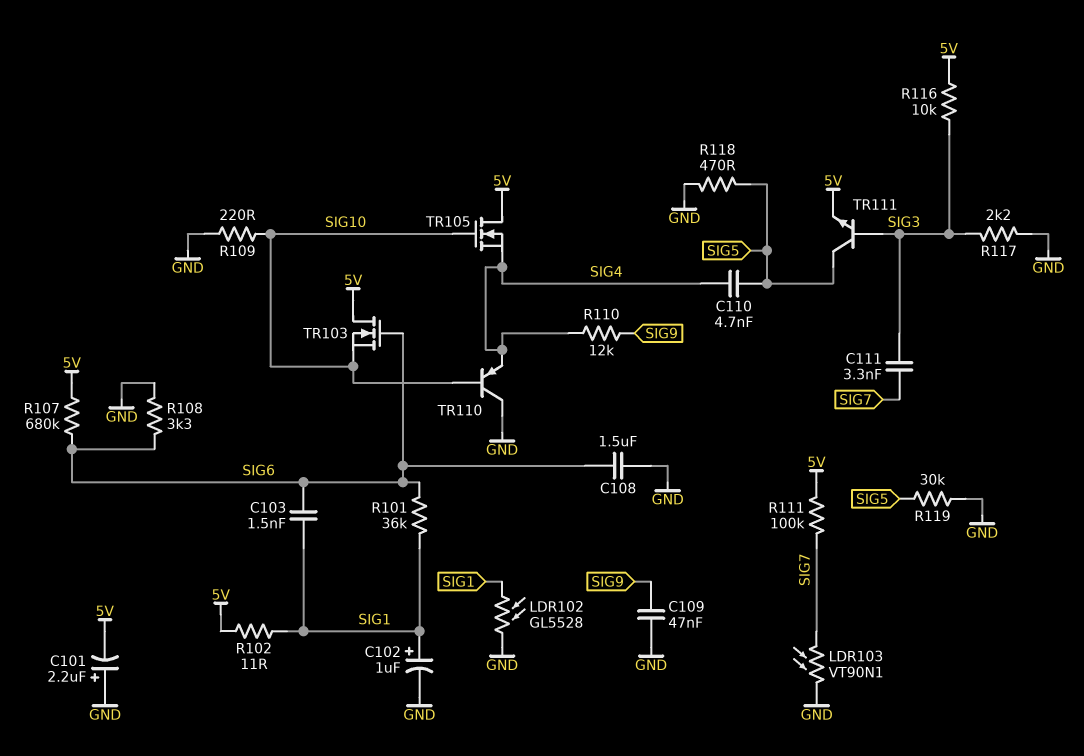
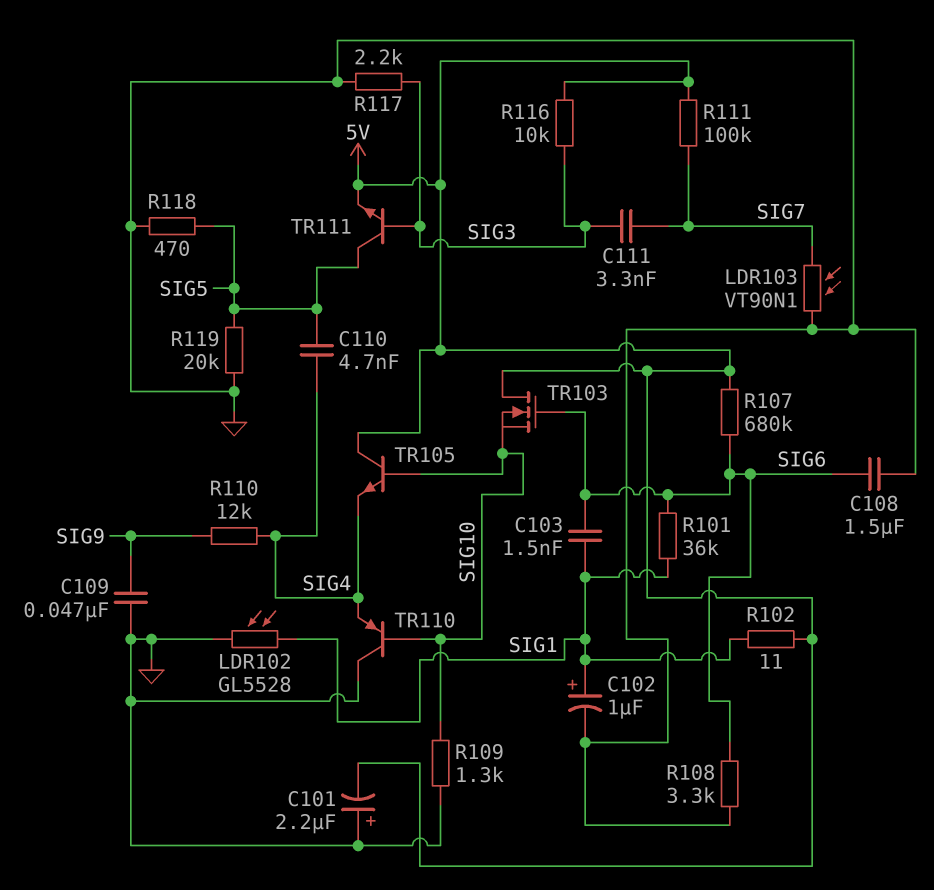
R109: 220 (GND, SIG10) -> 1.3k (GND, SIG10)
R119: 30k (GND, SIG5) -> 20k (GND, SIG5)
TR105: NMOS (G SIG10, D 5V, S SIG4) -> NPN (B SIG10, C 5V, E SIG4)

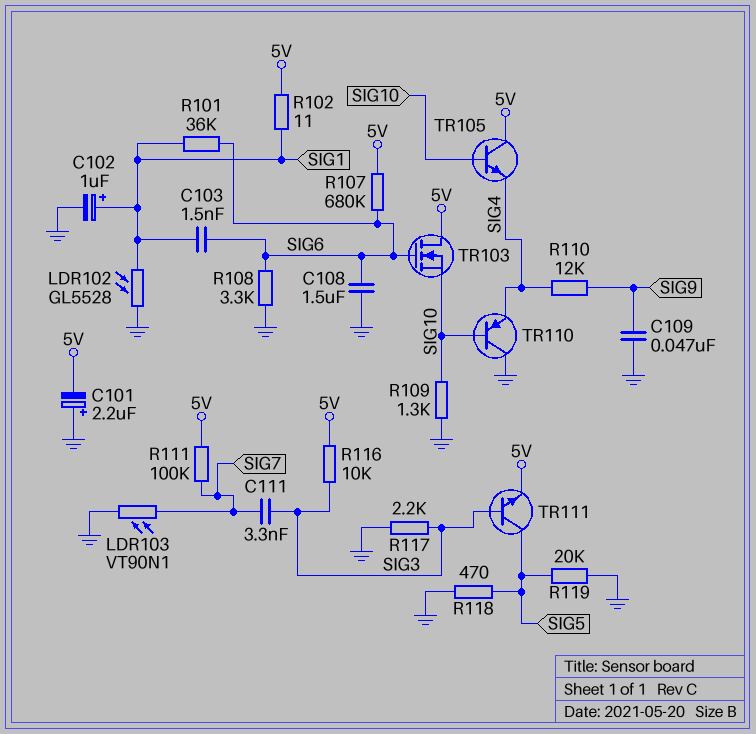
C110: 4.7nF (SIG4, SIG5) -> none

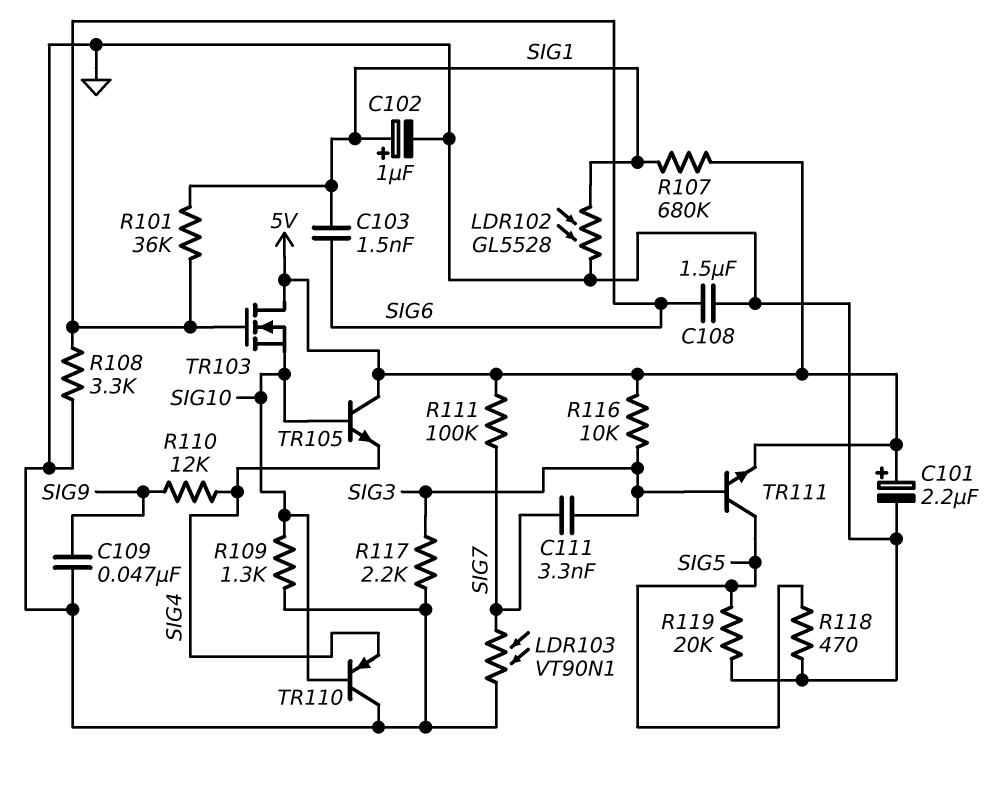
C101: 2.2uF (plus GND, minus 5V) -> 2.2uF (plus 5V, minus GND)
R102: 11 (5V, SIG1) -> none
R107: 680k (5V, SIG6) -> 680k (5V, SIG1)

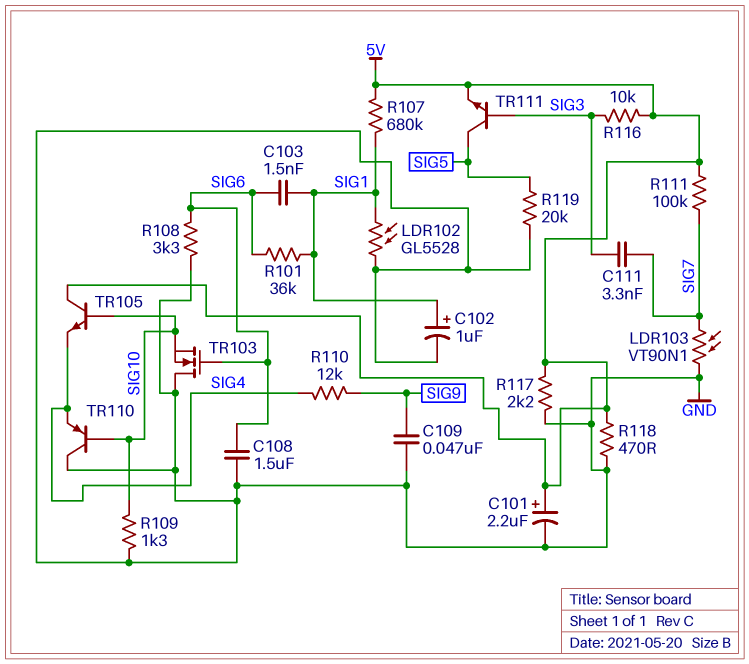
R117: 2.2k (GND, SIG3) -> 2.2k (5V, GND)
R118: 470 (GND, SIG5) -> 470 (5V, GND)
TR103: NMOS (G SIG6, D 5V, S SIG10) -> NMOS (G SIG6, D GND, S SIG10)

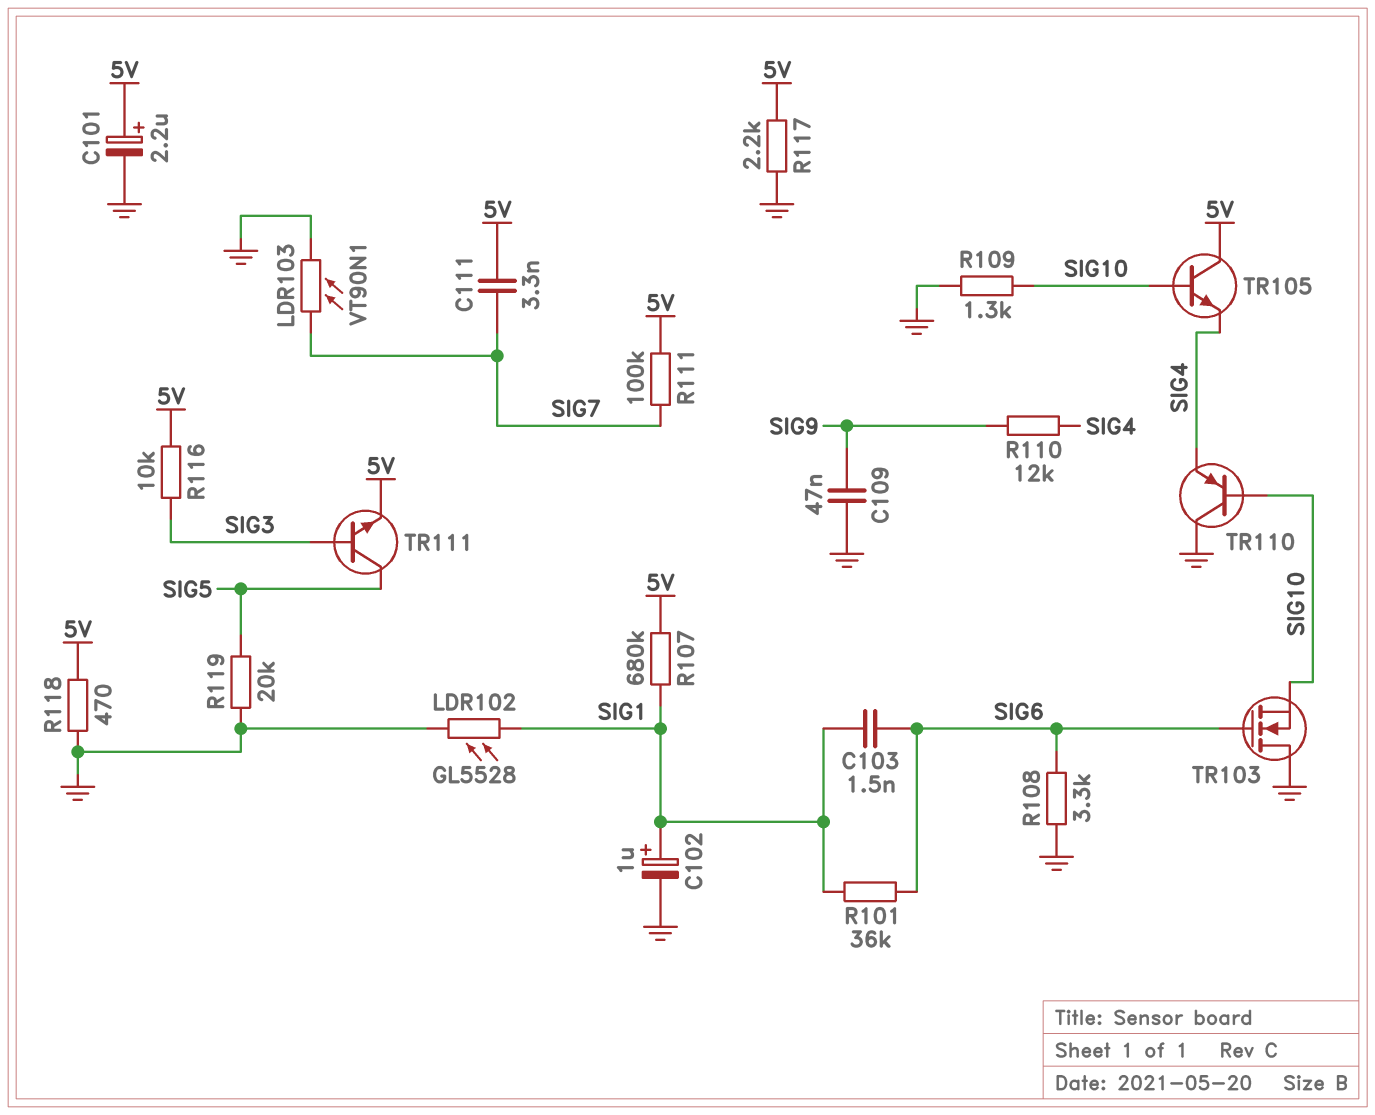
C108: 1.5uF (GND, SIG6) -> none
C111: 3.3nF (SIG3, SIG7) -> 3.3nF (5V, SIG7)

